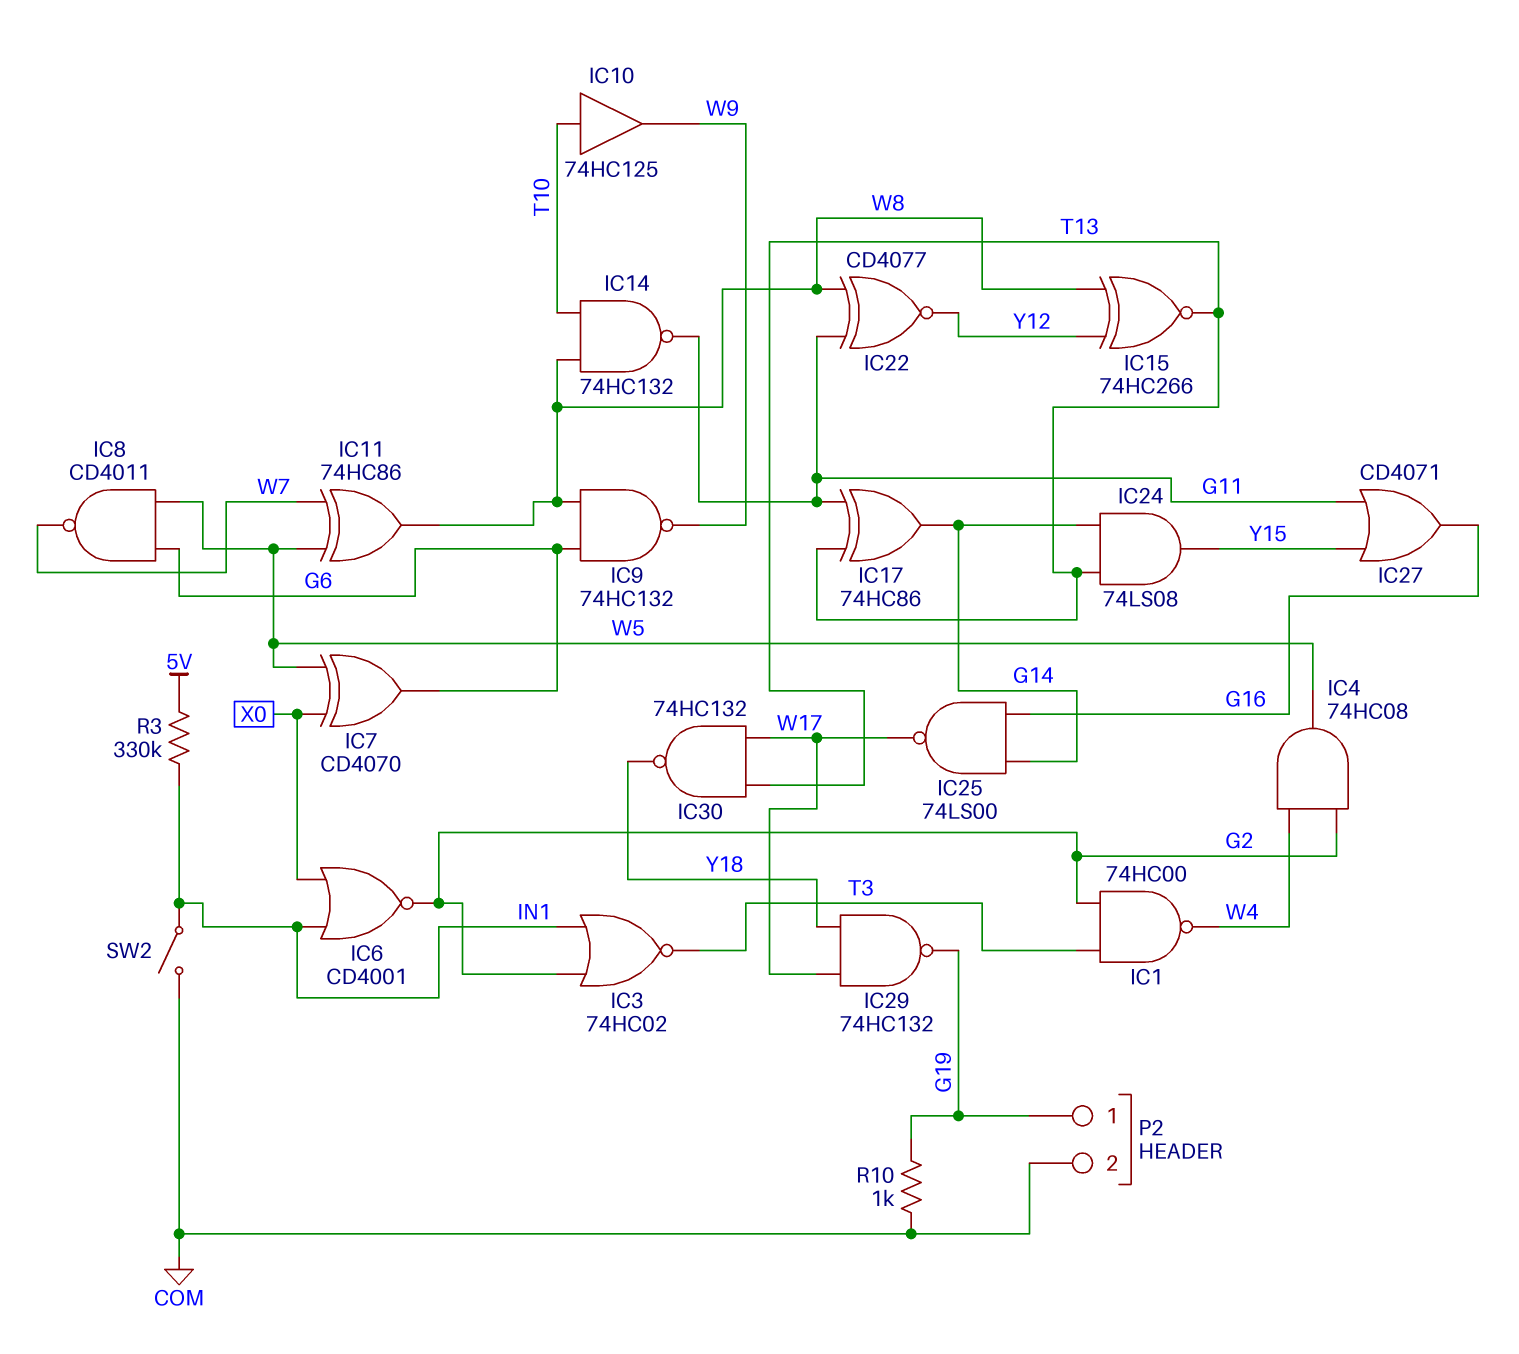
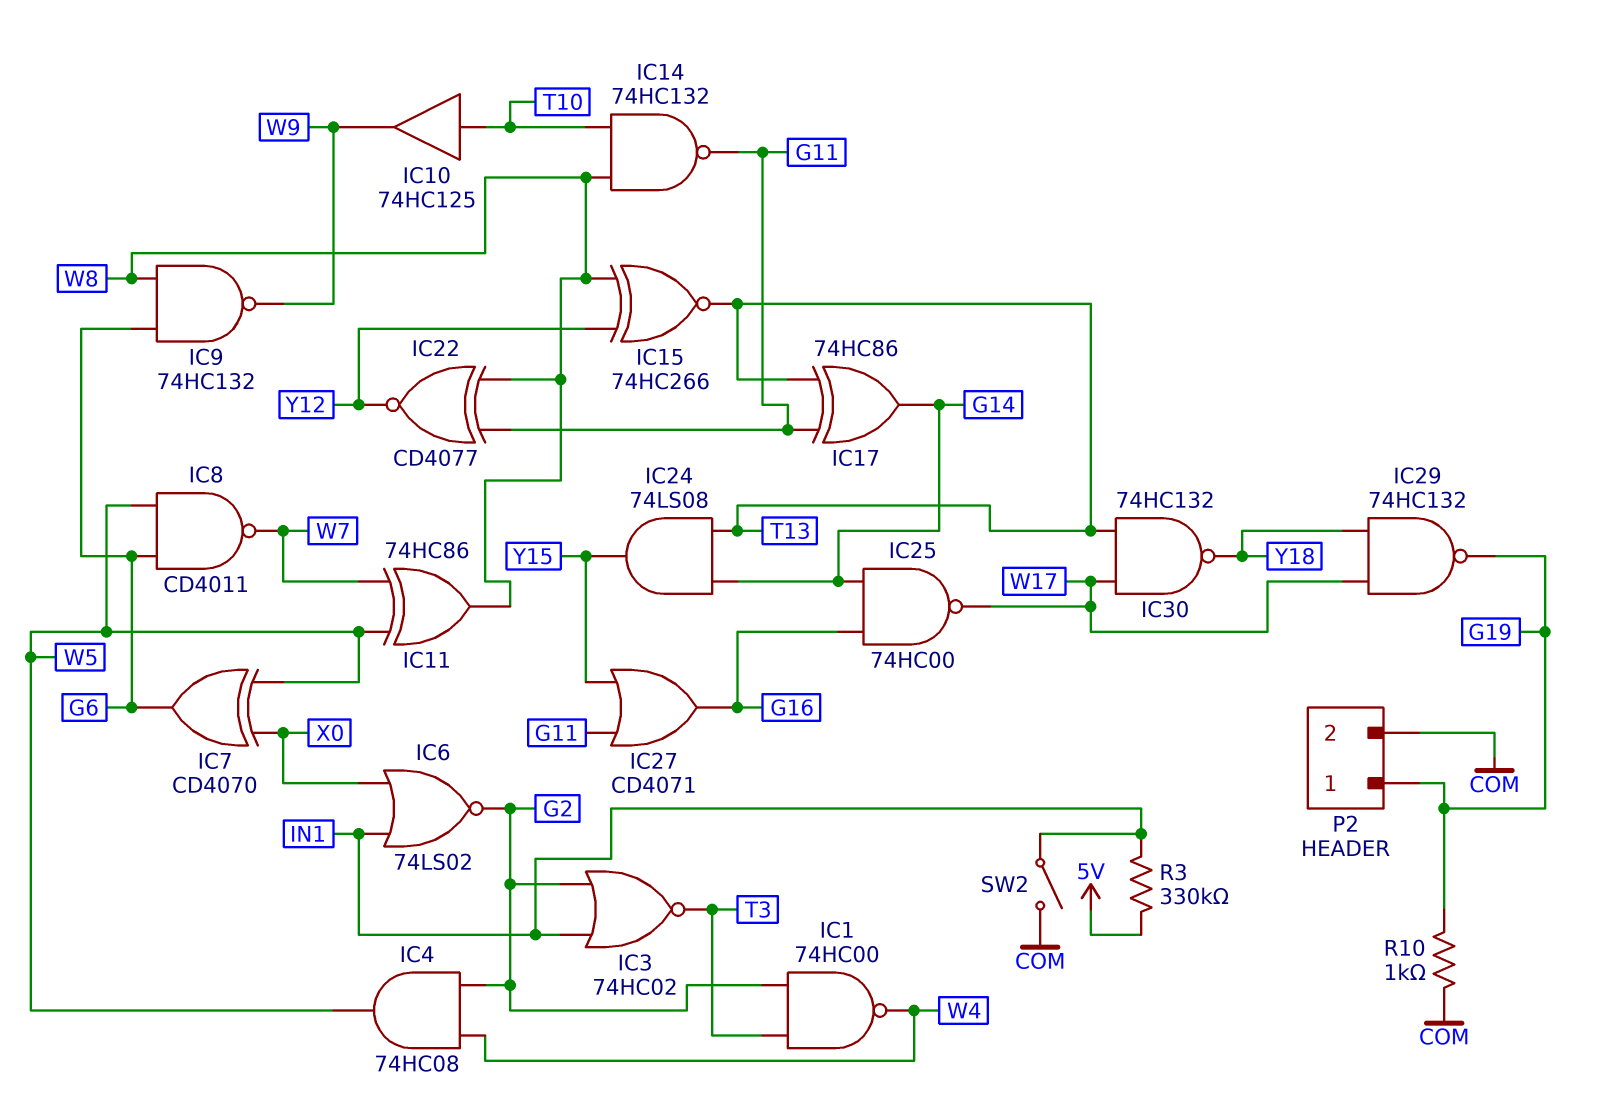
IC6: NOR CD4001 (in IN1, in X0, out G2) -> NOR 74LS02 (in IN1, in X0, out G2)
IC25: NAND 74LS00 (in G14, in G16, out W17) -> NAND 74HC00 (in G14, in G16, out W17)

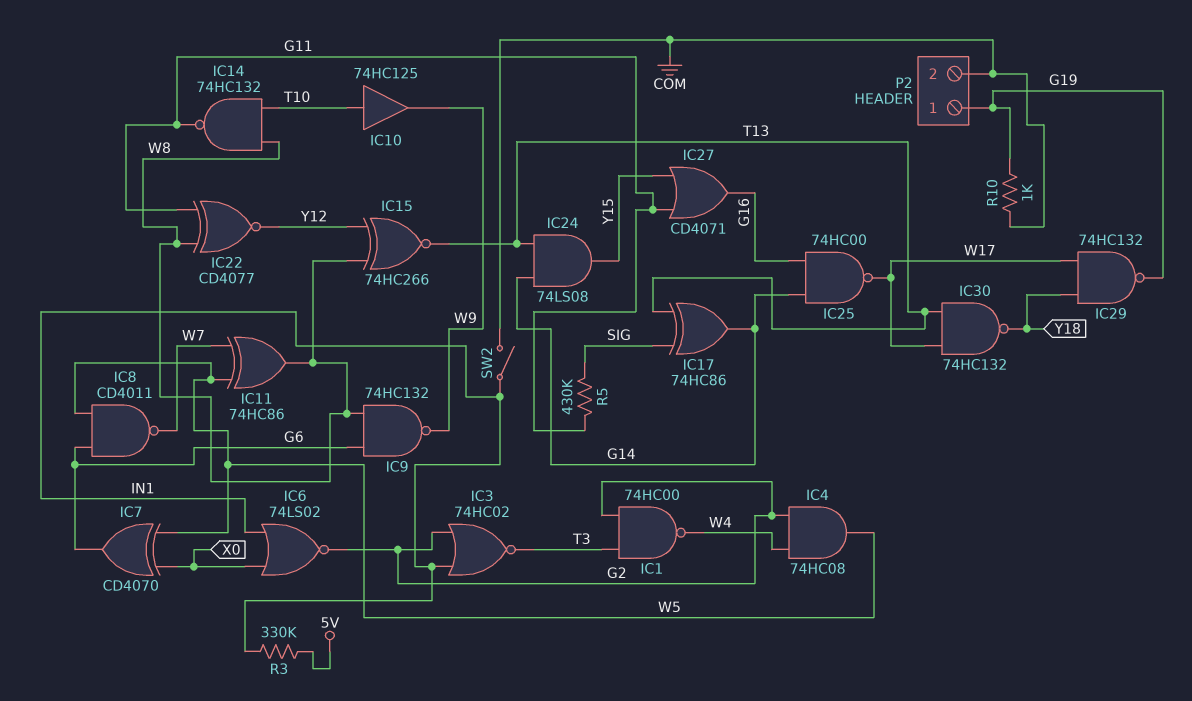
IC17: XOR 74HC86 (in G11, in T13, out G14) -> XOR 74HC86 (in SIG, in T13, out G14)
R5: none -> 430k (G11, SIG)

